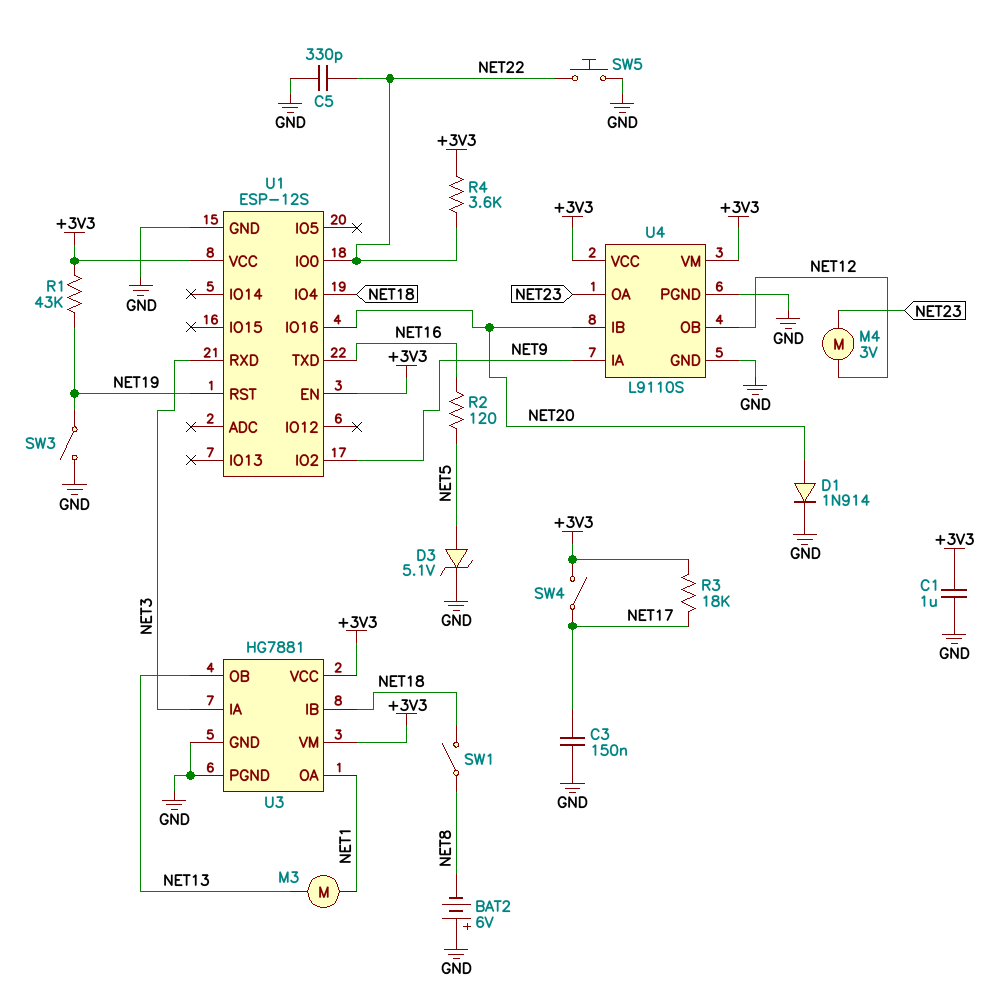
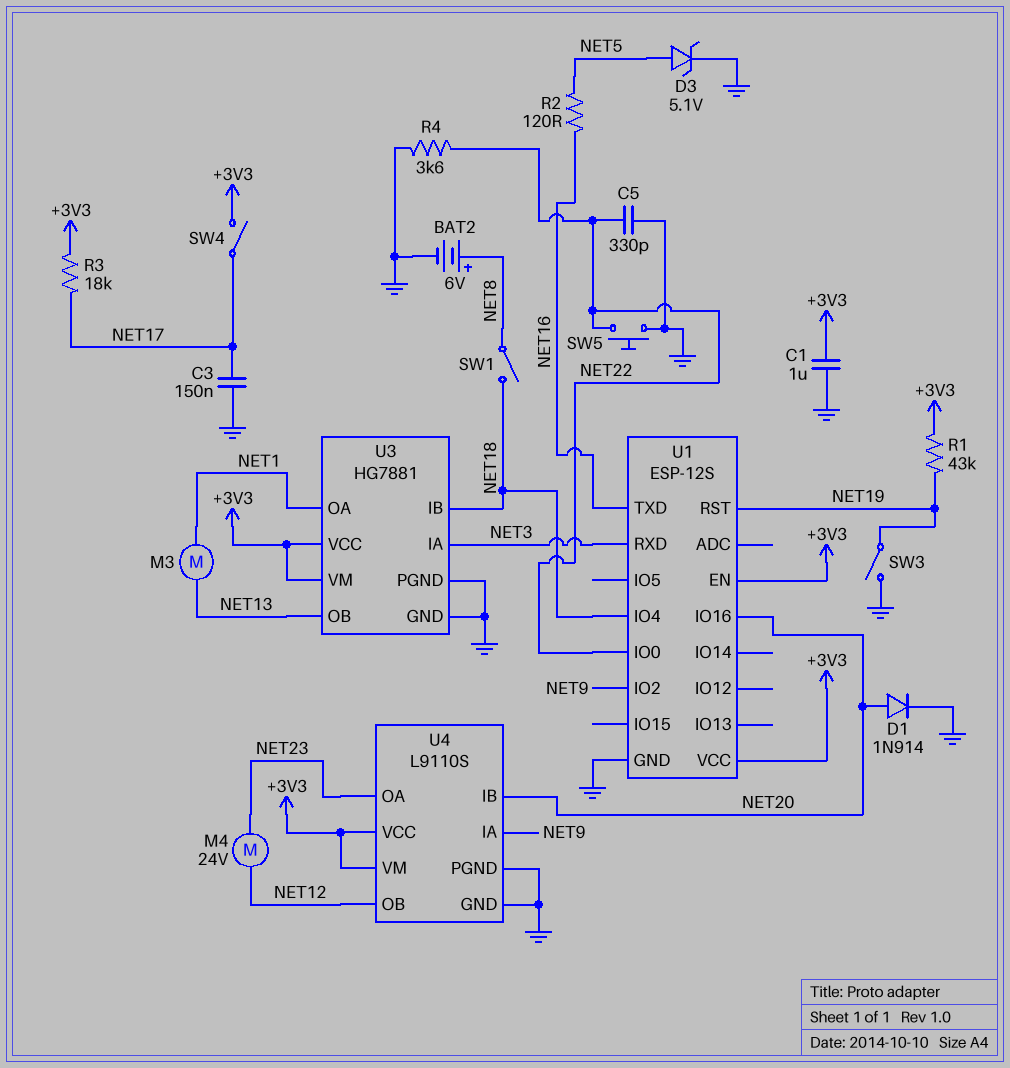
BAT2: 6V (plus GND, minus NET8) -> 6V (plus NET8, minus GND)
M4: motor 3V (NET12, NET23) -> motor 24V (NET12, NET23)
R4: 3.6k (+3V3, NET22) -> 3.6k (GND, NET22)

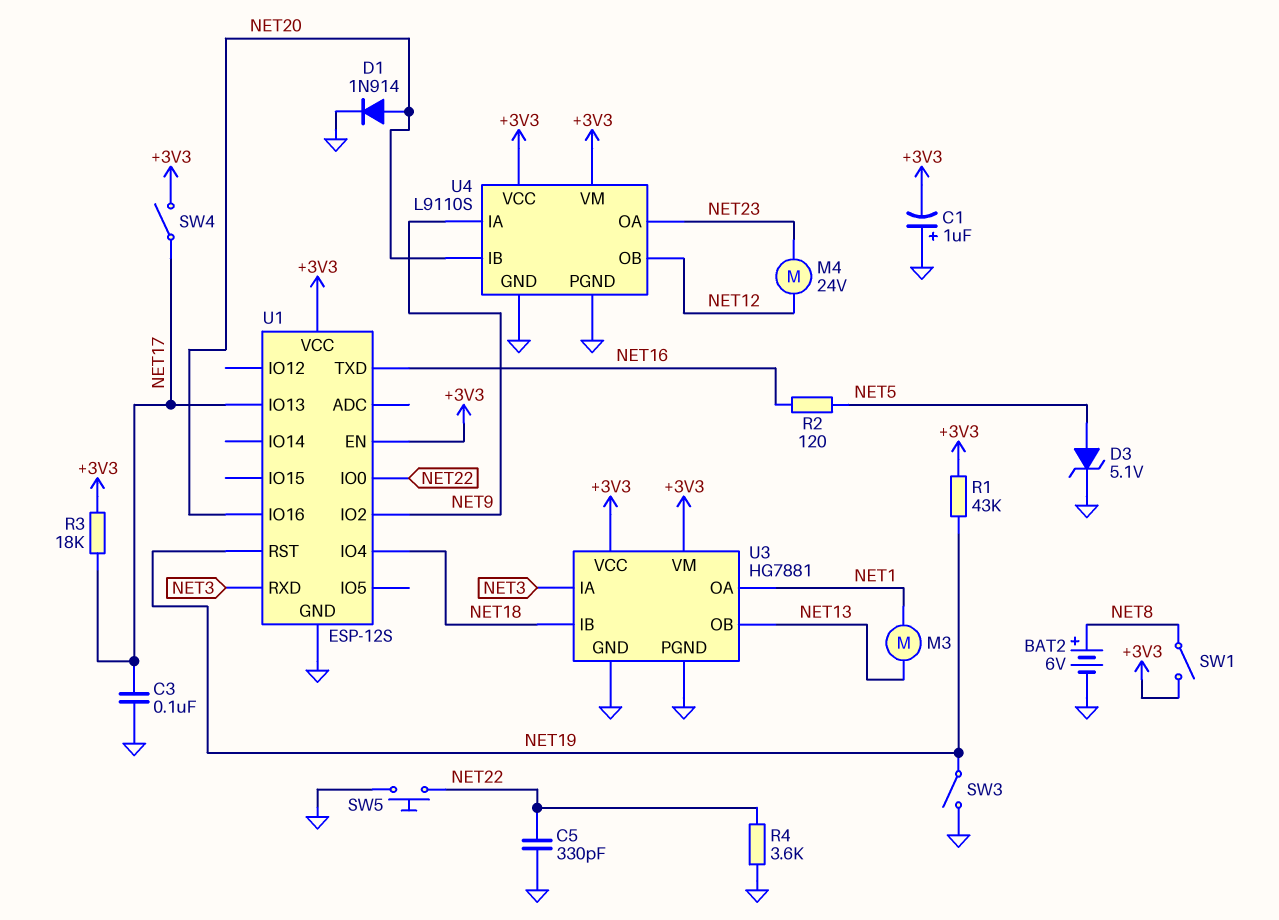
C1: 1uF (+3V3, GND) -> 1uF (plus GND, minus +3V3)
C3: 150nF (GND, NET17) -> 100nF (GND, NET17)
SW1: switch (NET8, NET18) -> switch (+3V3, NET8)
U1 pin IO13: none -> NET17

